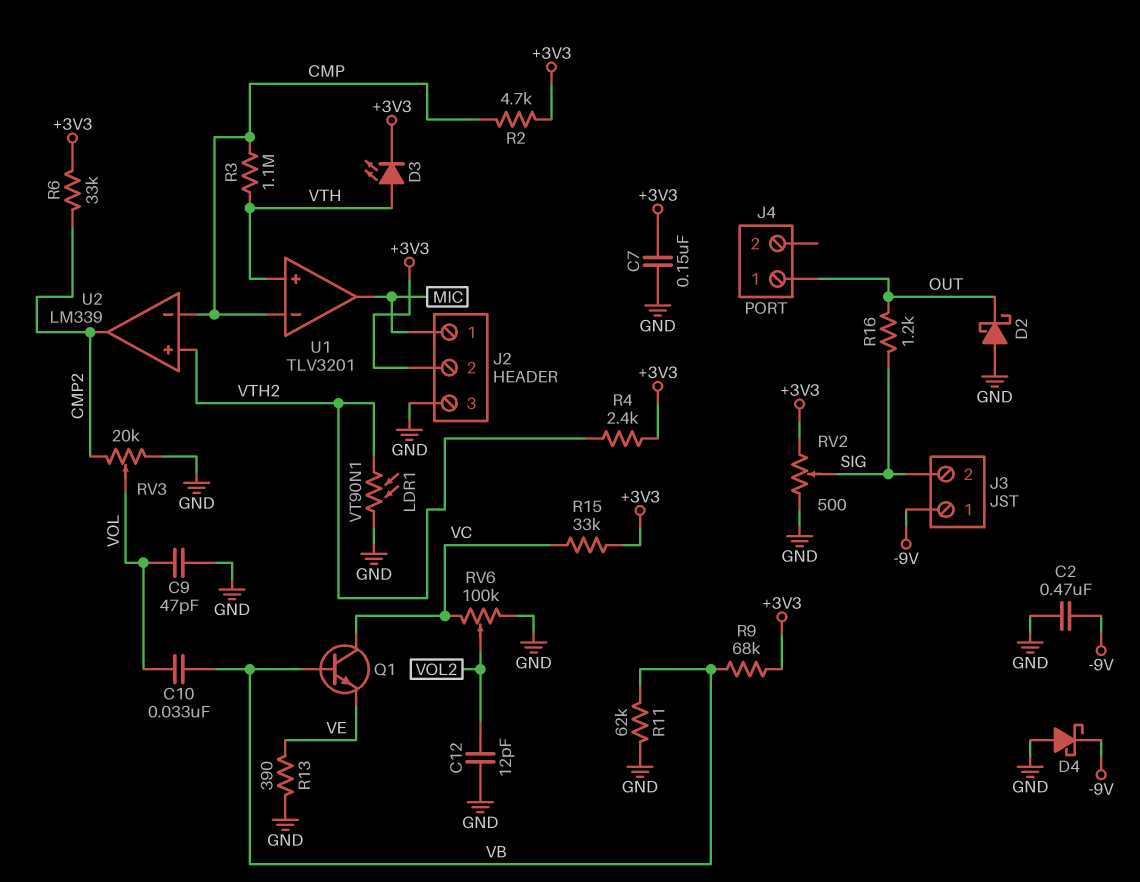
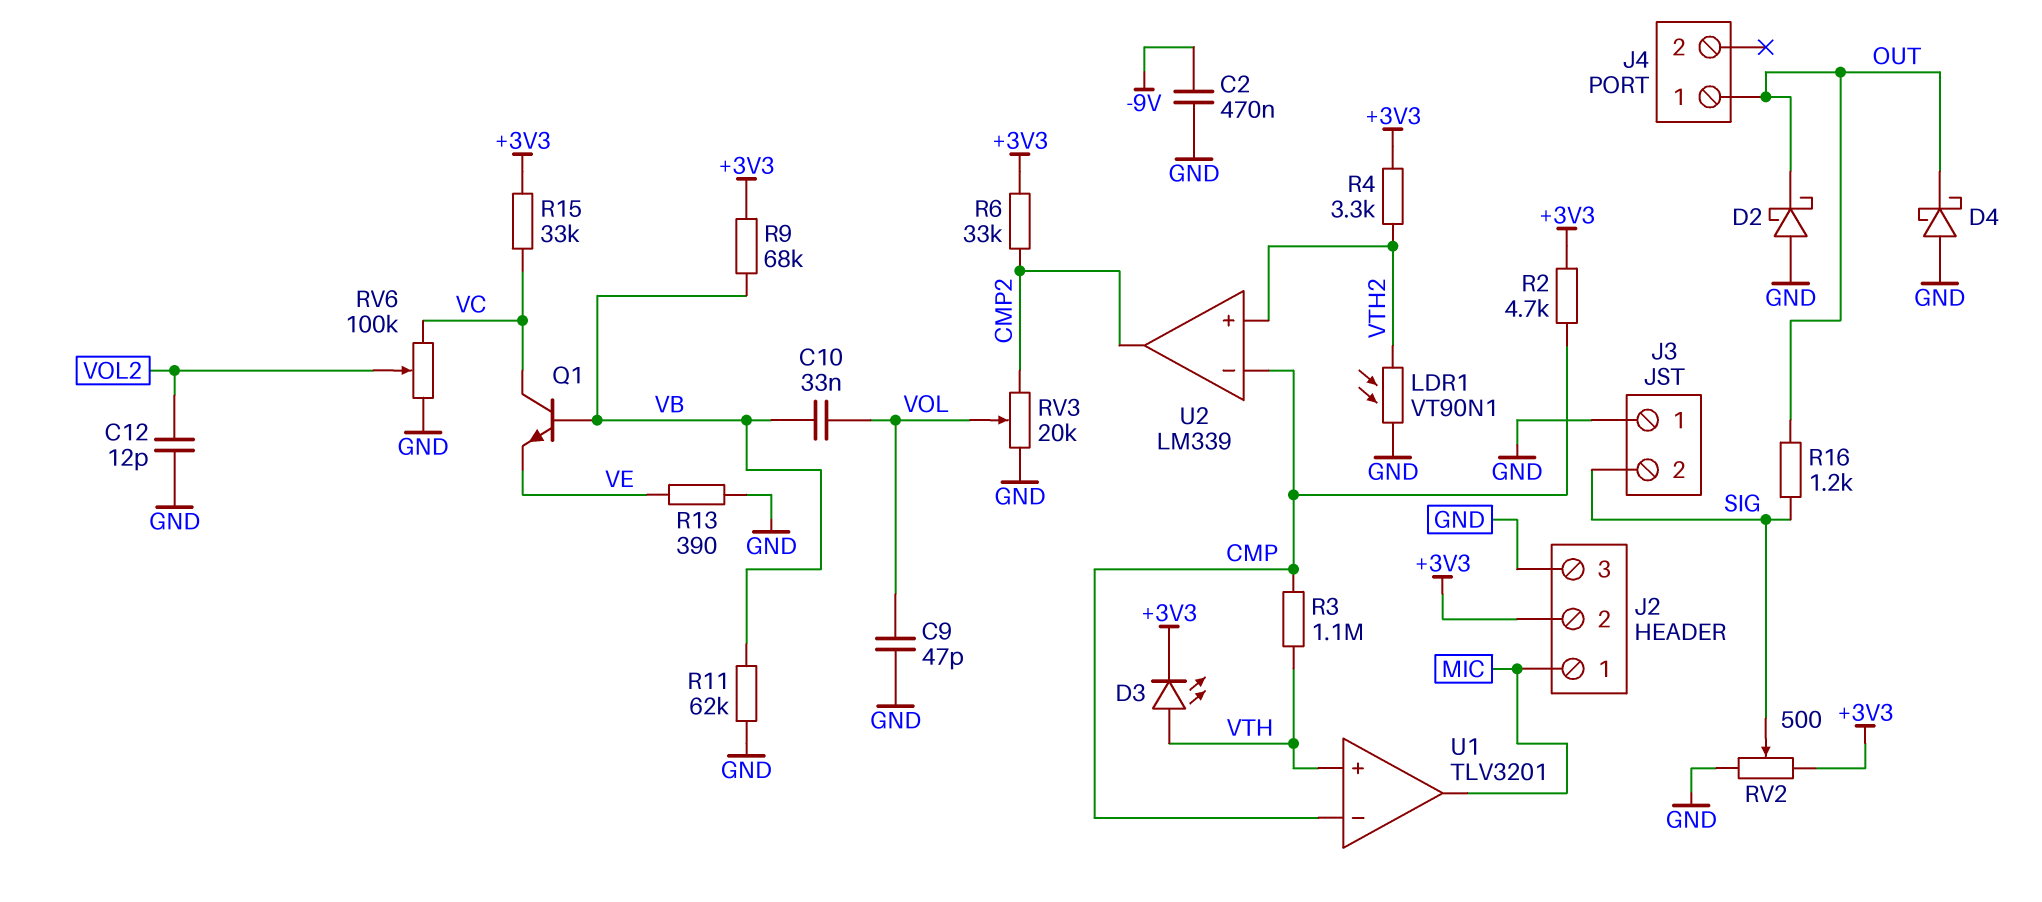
C7: 150nF (+3V3, GND) -> none
D4: schottky (A GND, K -9V) -> schottky (A GND, K OUT)
J3 pin 1: -9V -> GND
R4: 2.4k (+3V3, VTH2) -> 3.3k (+3V3, VTH2)

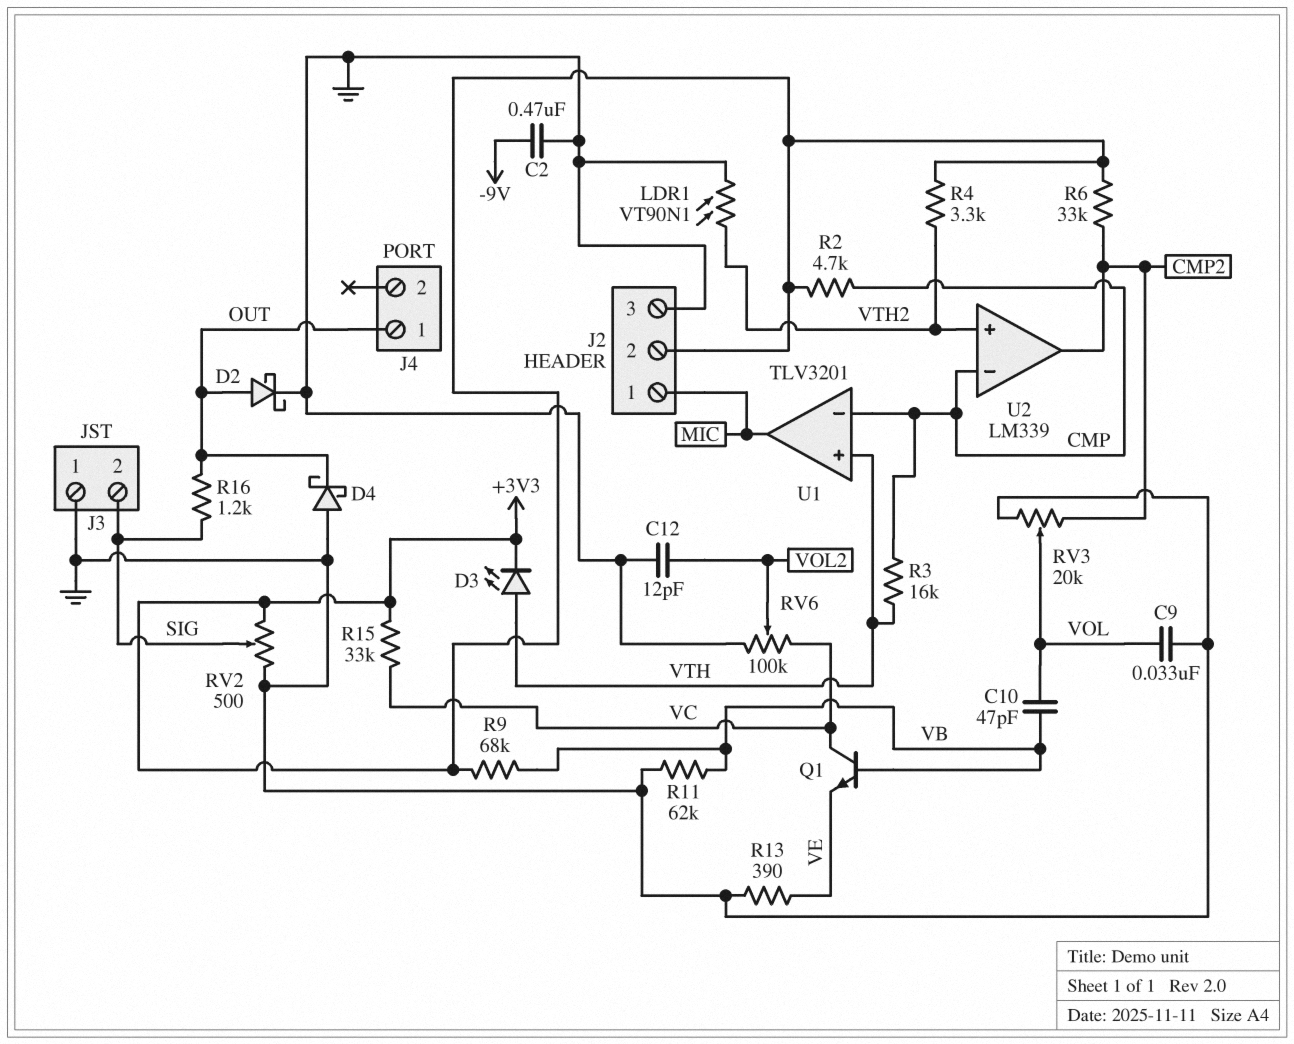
C9: 47pF (GND, VOL) -> 33nF (GND, VOL)
C10: 33nF (VB, VOL) -> 47pF (VB, VOL)
D2: schottky (A GND, K OUT) -> schottky (A OUT, K GND)
R3: 1.1M (CMP, VTH) -> 16k (CMP, VTH)

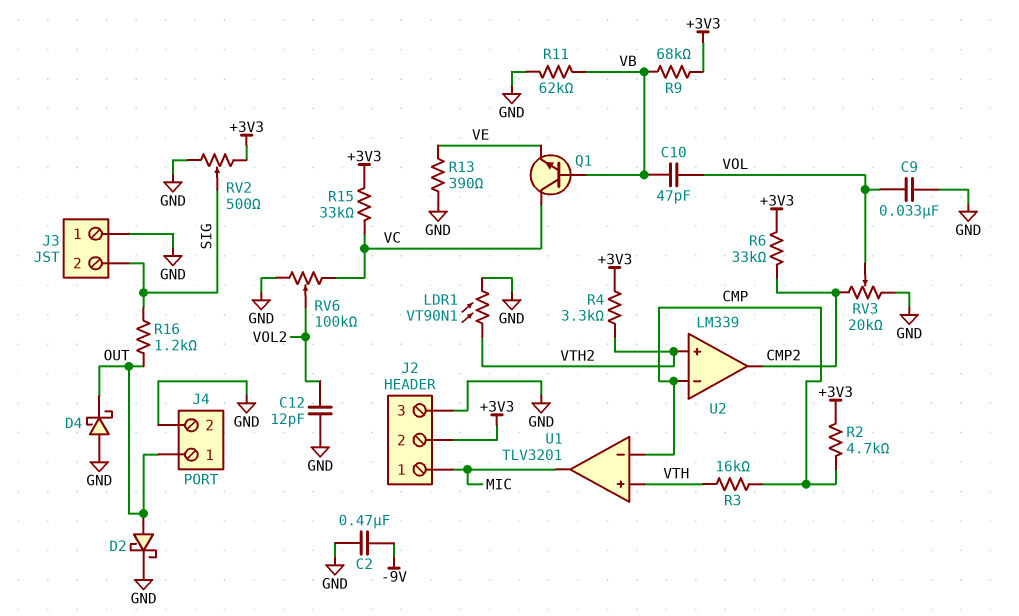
D3: LED (A VTH, K +3V3) -> none
J4 pin 2: none -> GND

